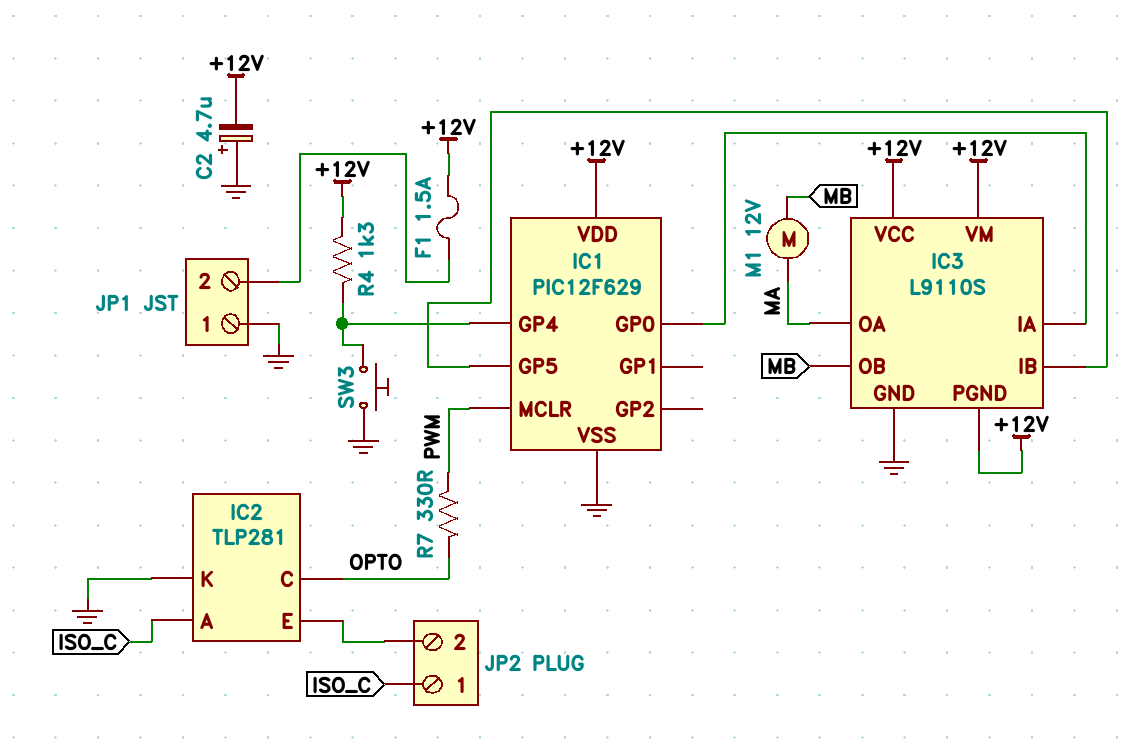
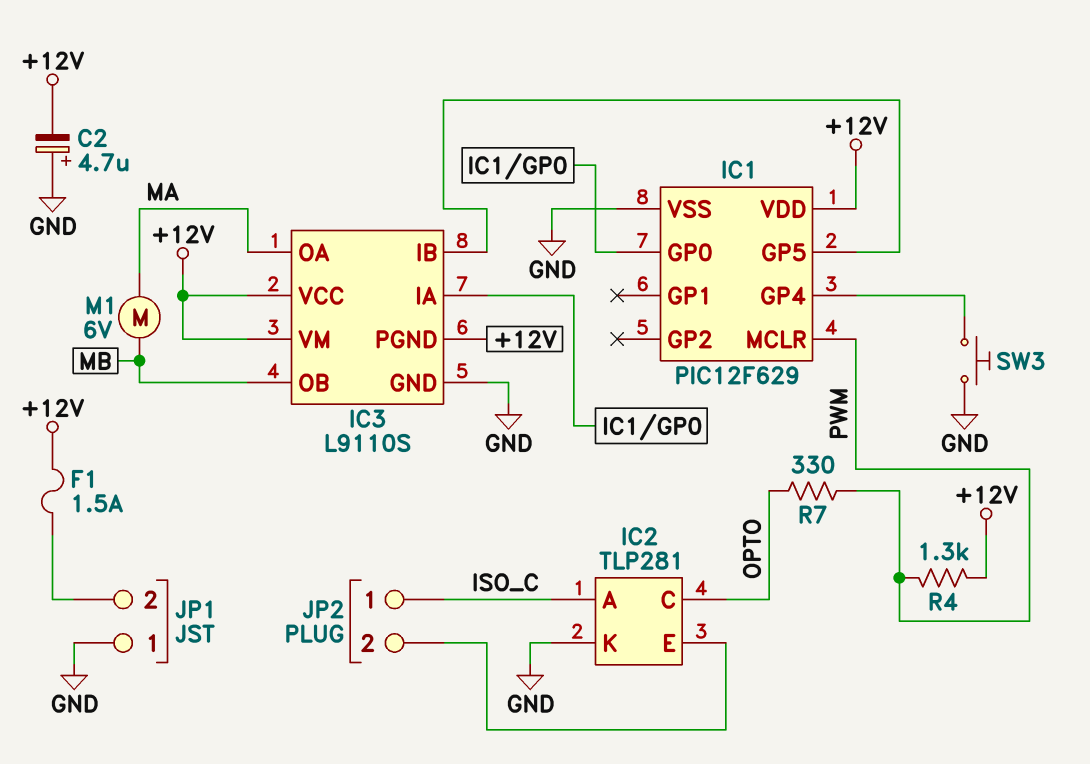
M1: motor 12V (MA, MB) -> motor 6V (MA, MB)
R4: 1.3k (+12V, IC1/GP4) -> 1.3k (+12V, PWM)

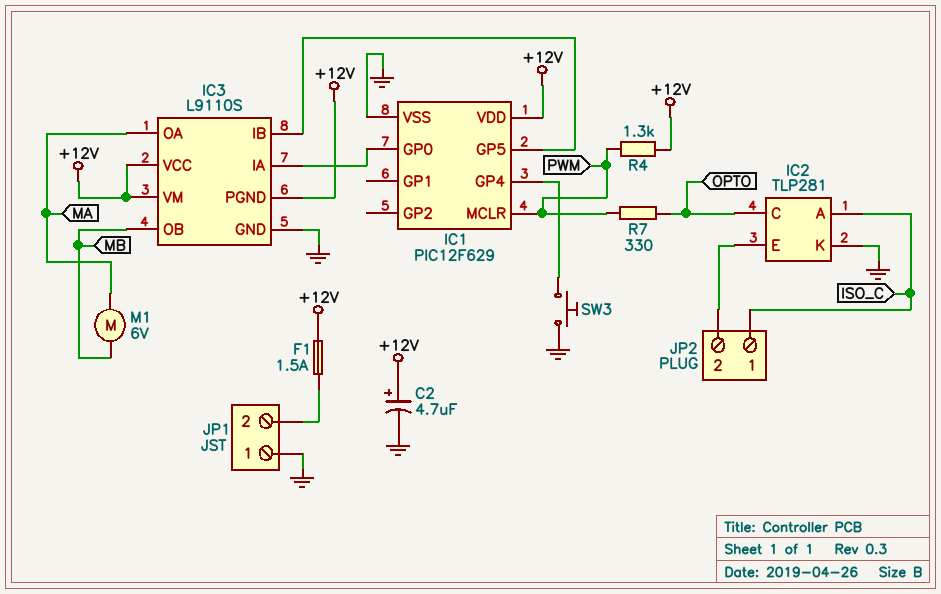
C2: 4.7uF (plus GND, minus +12V) -> 4.7uF (plus +12V, minus GND)

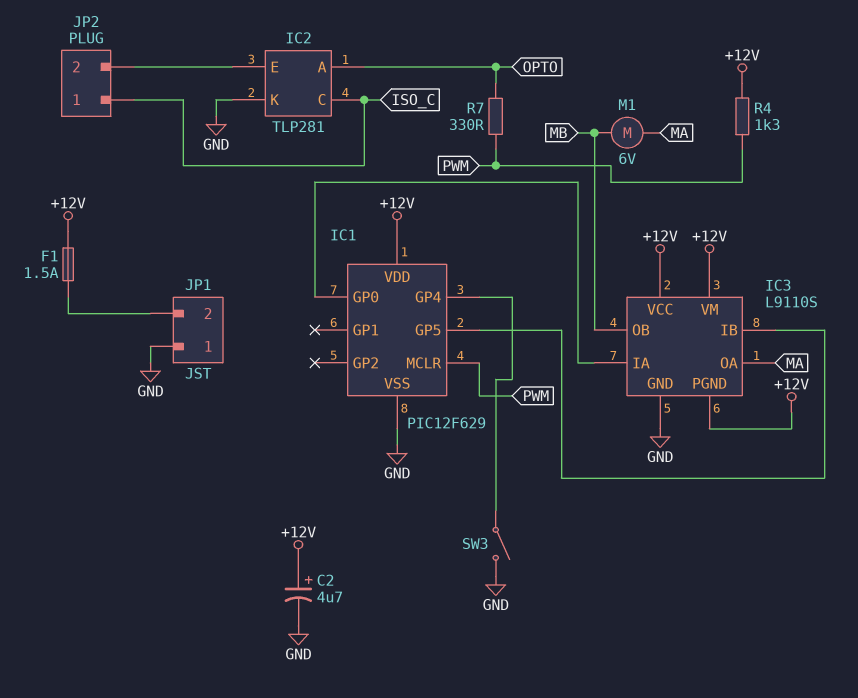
IC2 pin A: ISO_C -> OPTO
IC2 pin C: OPTO -> ISO_C
SW3: button (GND, IC1/GP4) -> switch (GND, IC1/GP4)

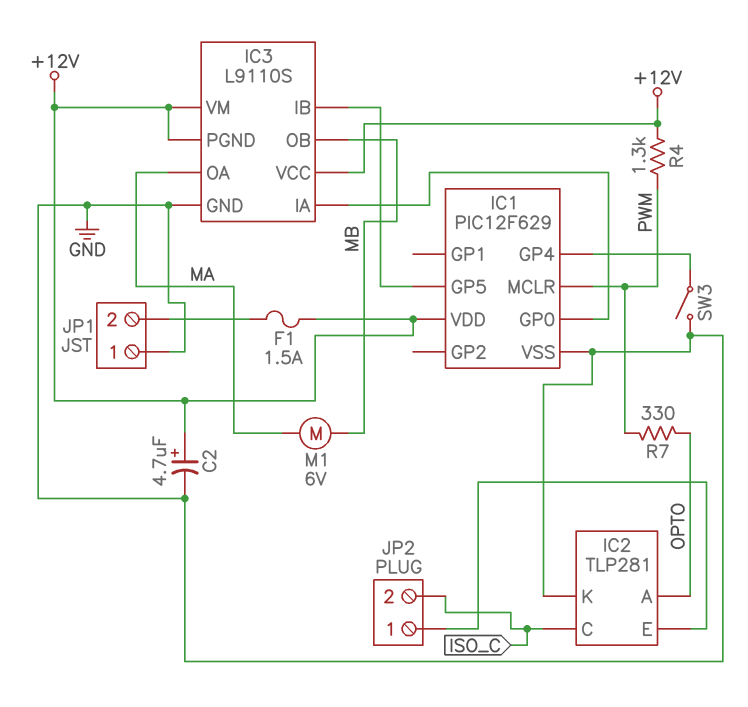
JP2 pin 1: ISO_C -> IC2/E
JP2 pin 2: IC2/E -> ISO_C

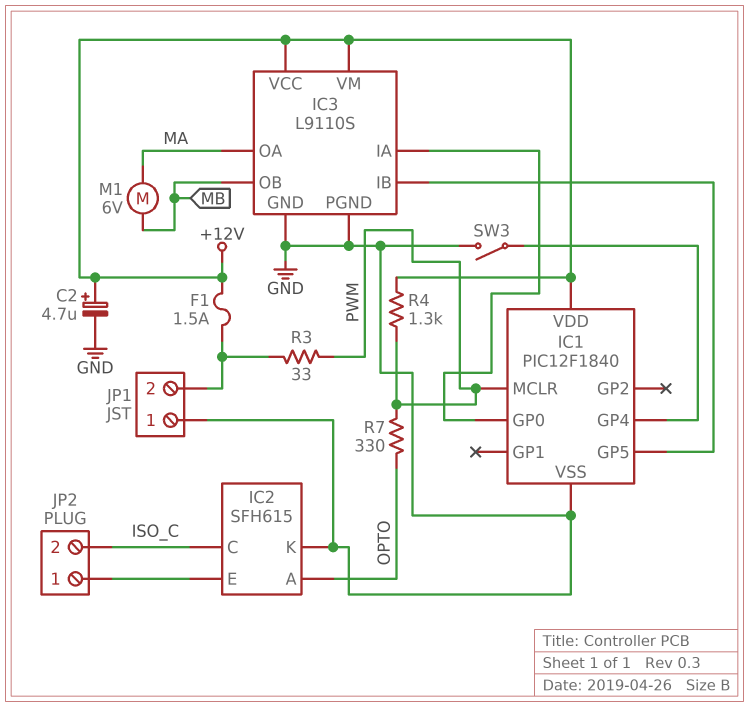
IC1: PIC12F629 -> PIC12F1840
IC2: TLP281 -> SFH615
IC3 pin PGND: +12V -> GND
R3: none -> 33 (JP1/2, PWM)

